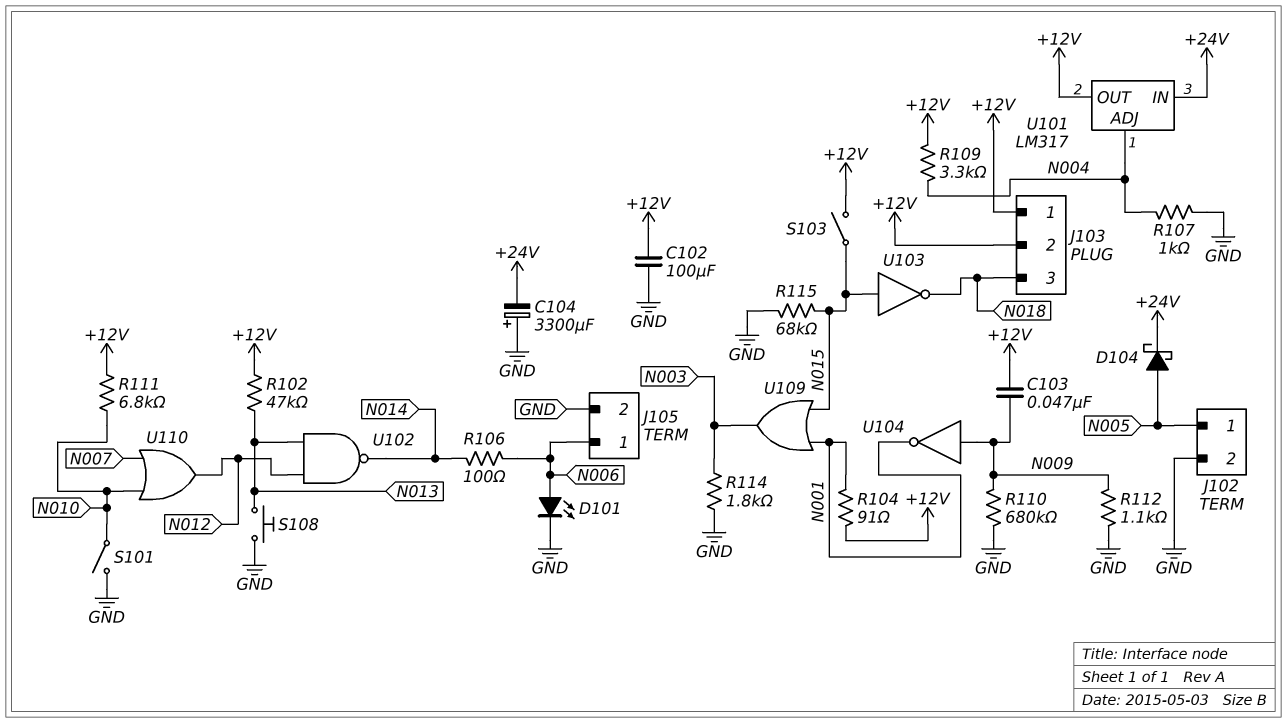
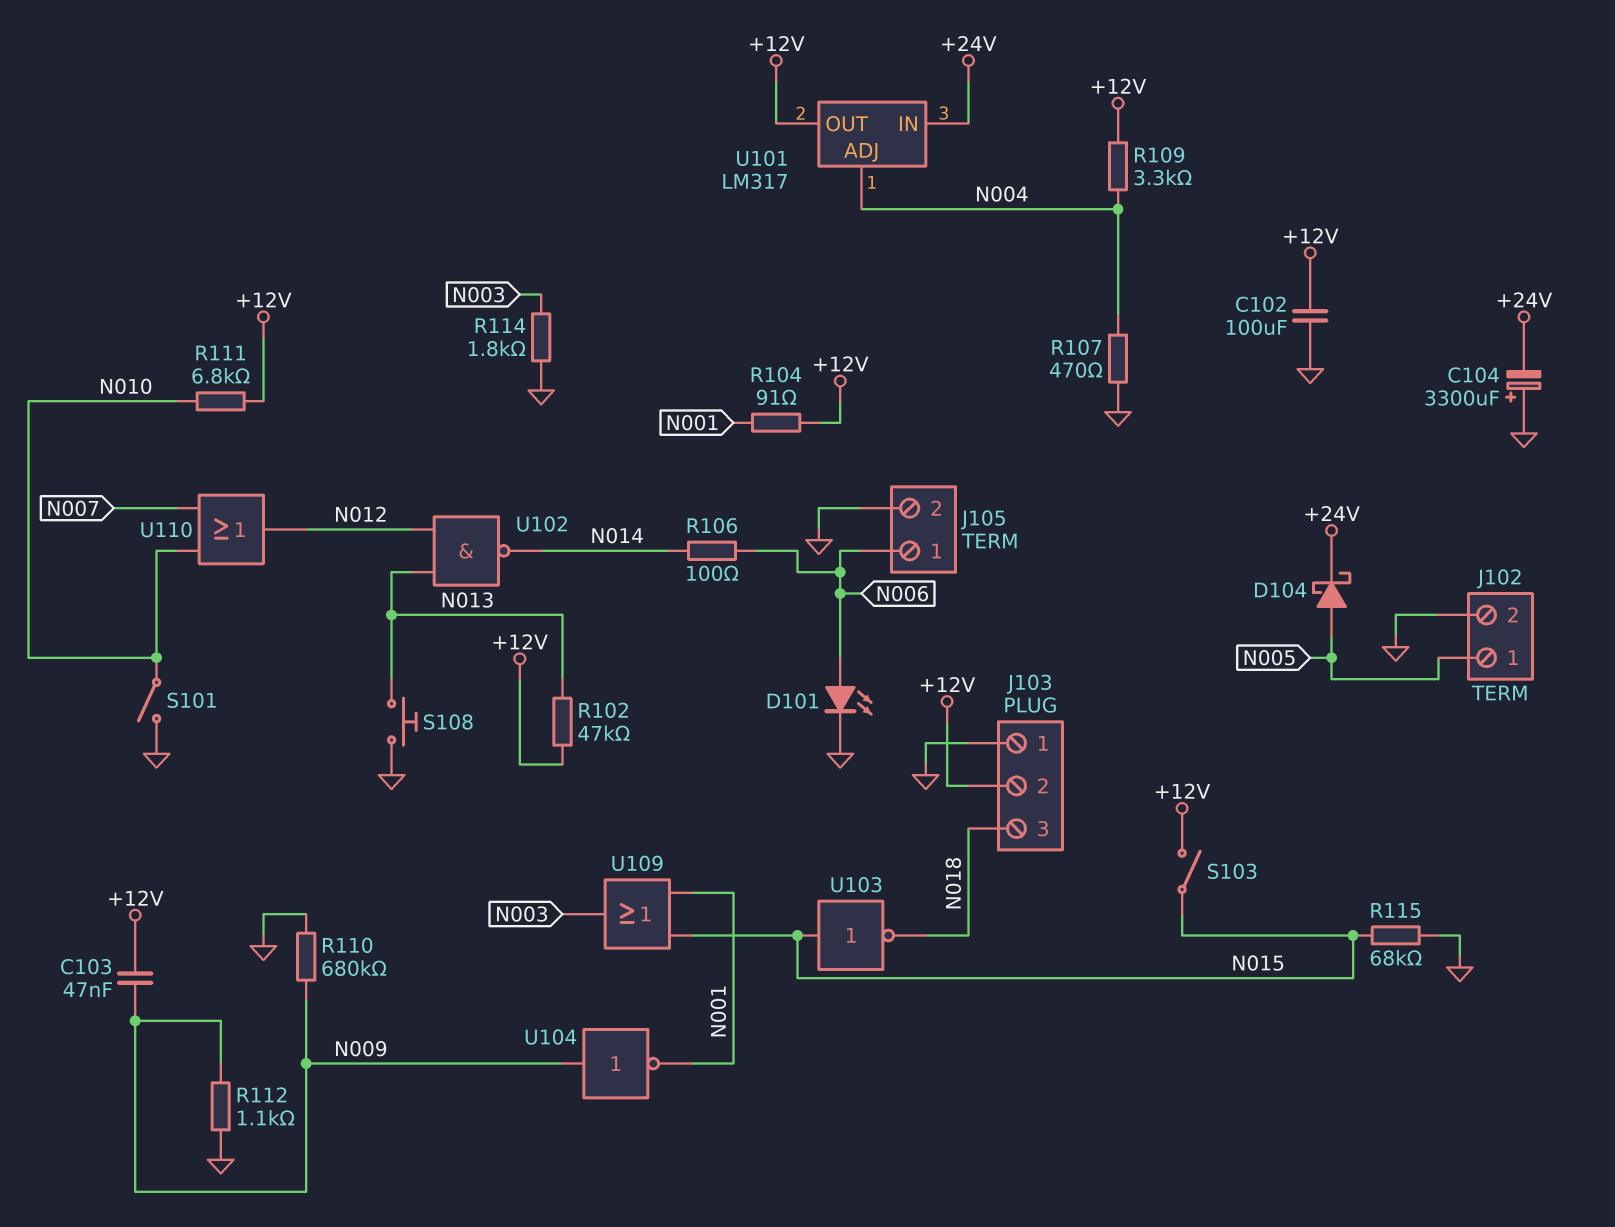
J103 pin 1: +12V -> GND
R107: 1k (GND, N004) -> 470 (GND, N004)

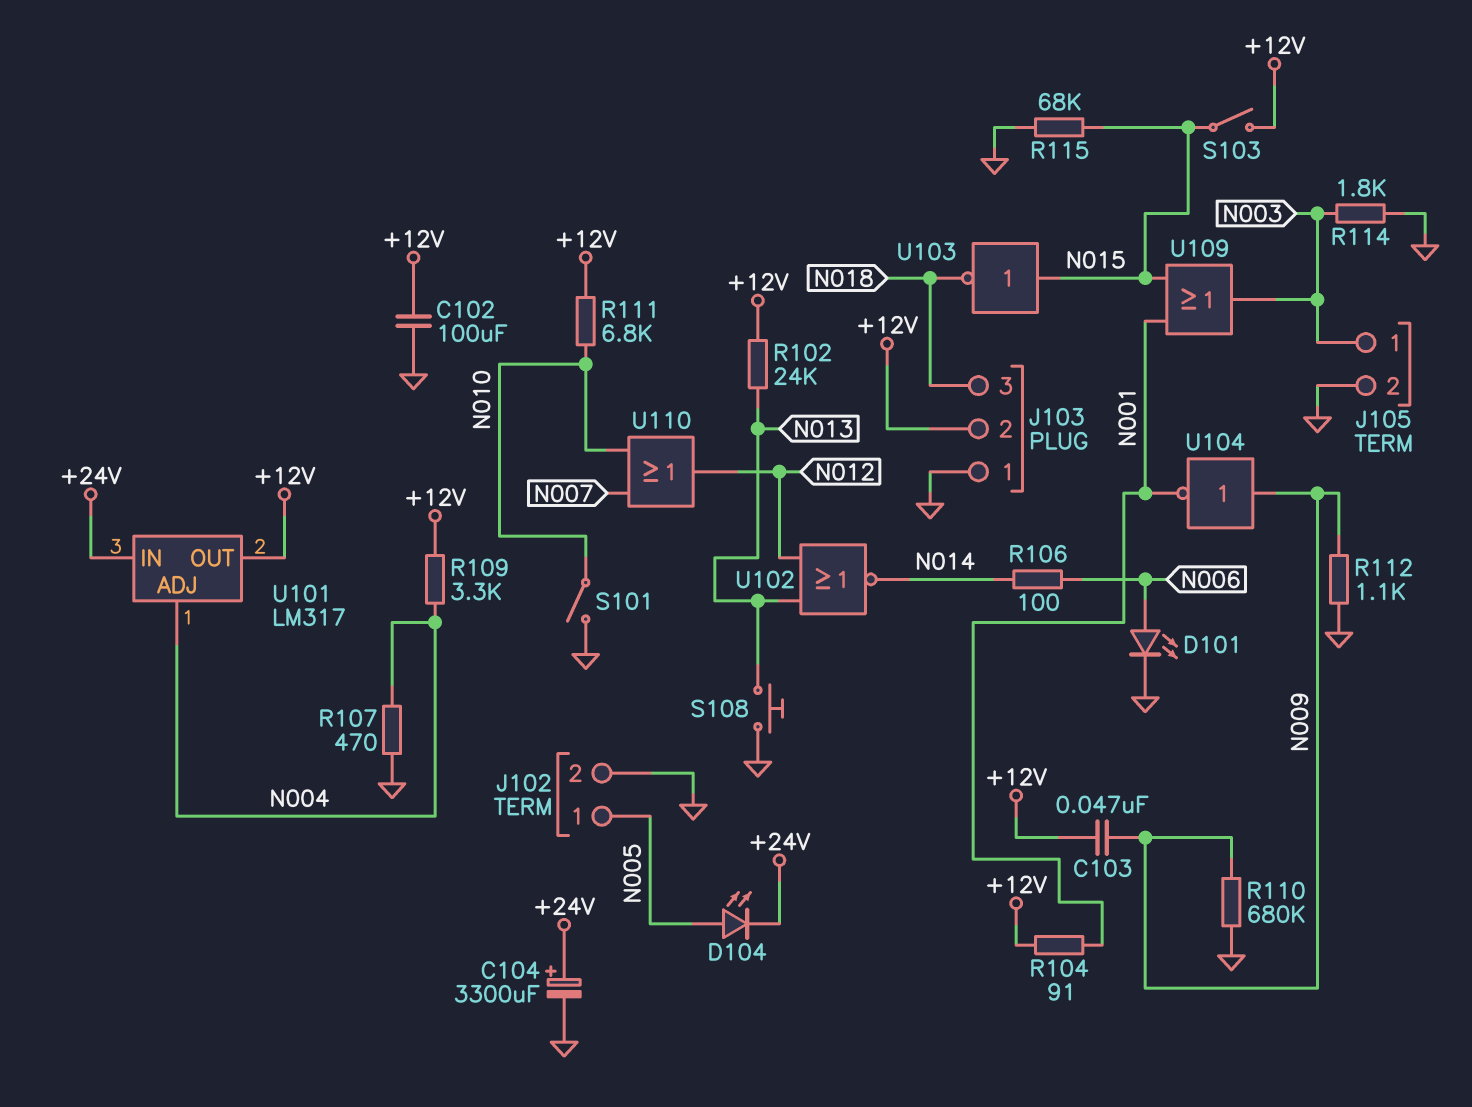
C104: 3300uF (plus GND, minus +24V) -> 3300uF (plus +24V, minus GND)
D104: schottky (A N005, K +24V) -> LED (A N005, K +24V)
J105 pin 1: N006 -> N003
R102: 47k (+12V, N013) -> 24k (+12V, N013)
U102: NAND (in N012, in N013, out N014) -> NOR (in N012, in N013, out N014)

